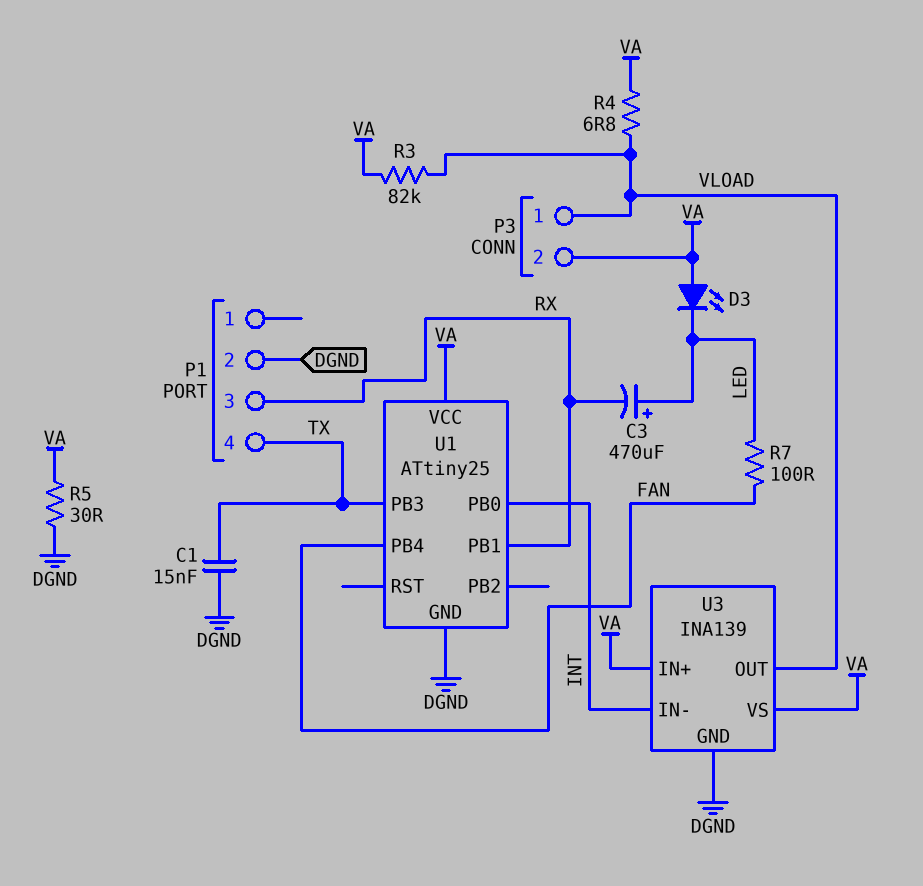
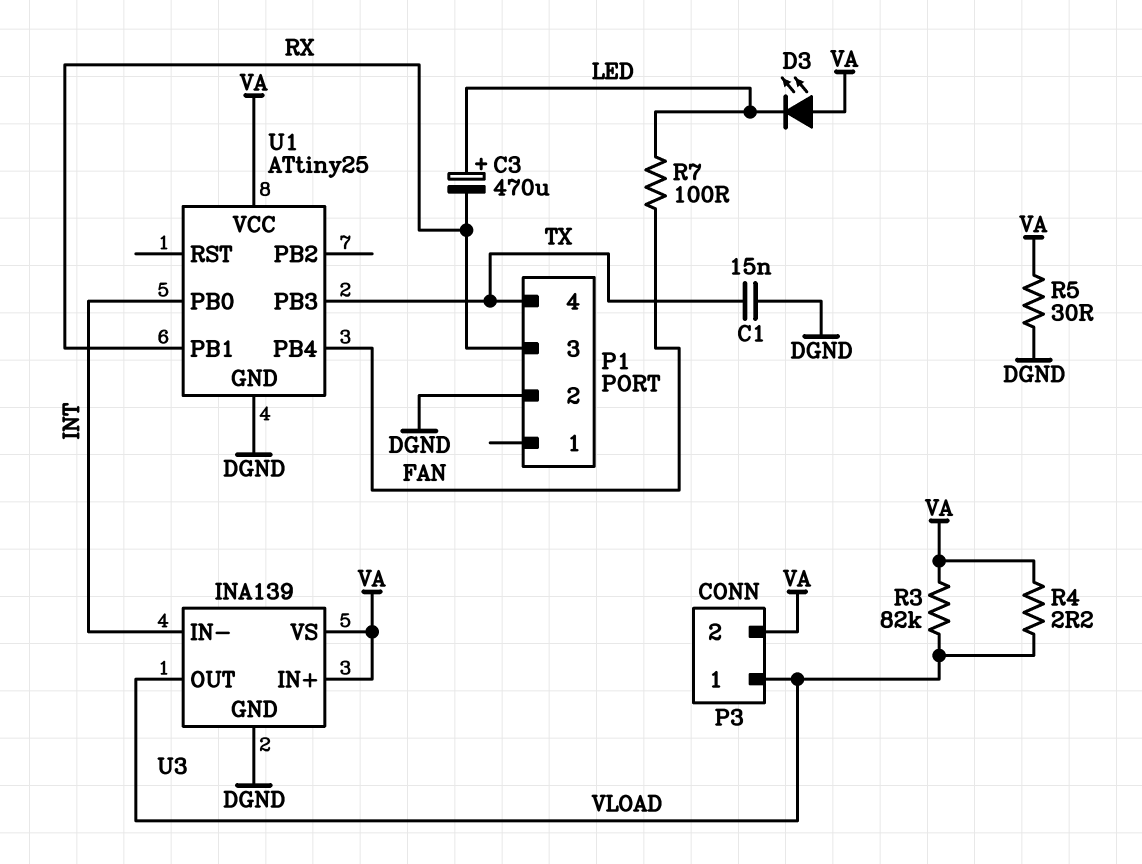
R4: 6.8 (VA, VLOAD) -> 2.2 (VA, VLOAD)

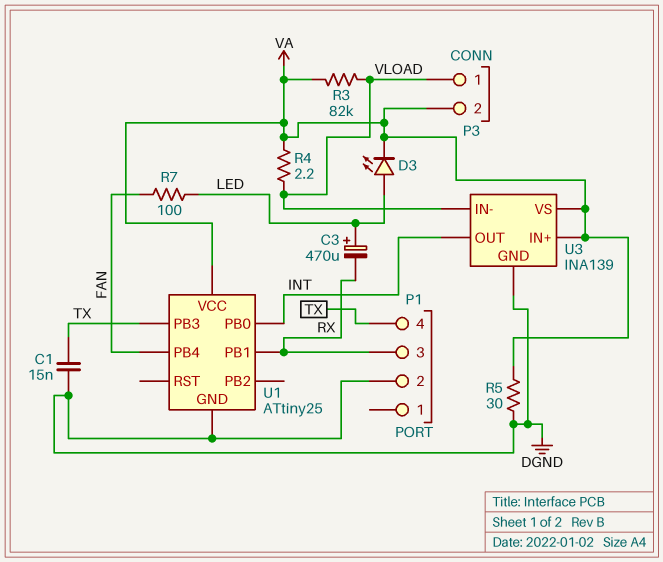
D3: LED (A VA, K LED) -> LED (A LED, K VA)
U3 pin IN-: INT -> VLOAD
U3 pin OUT: VLOAD -> INT

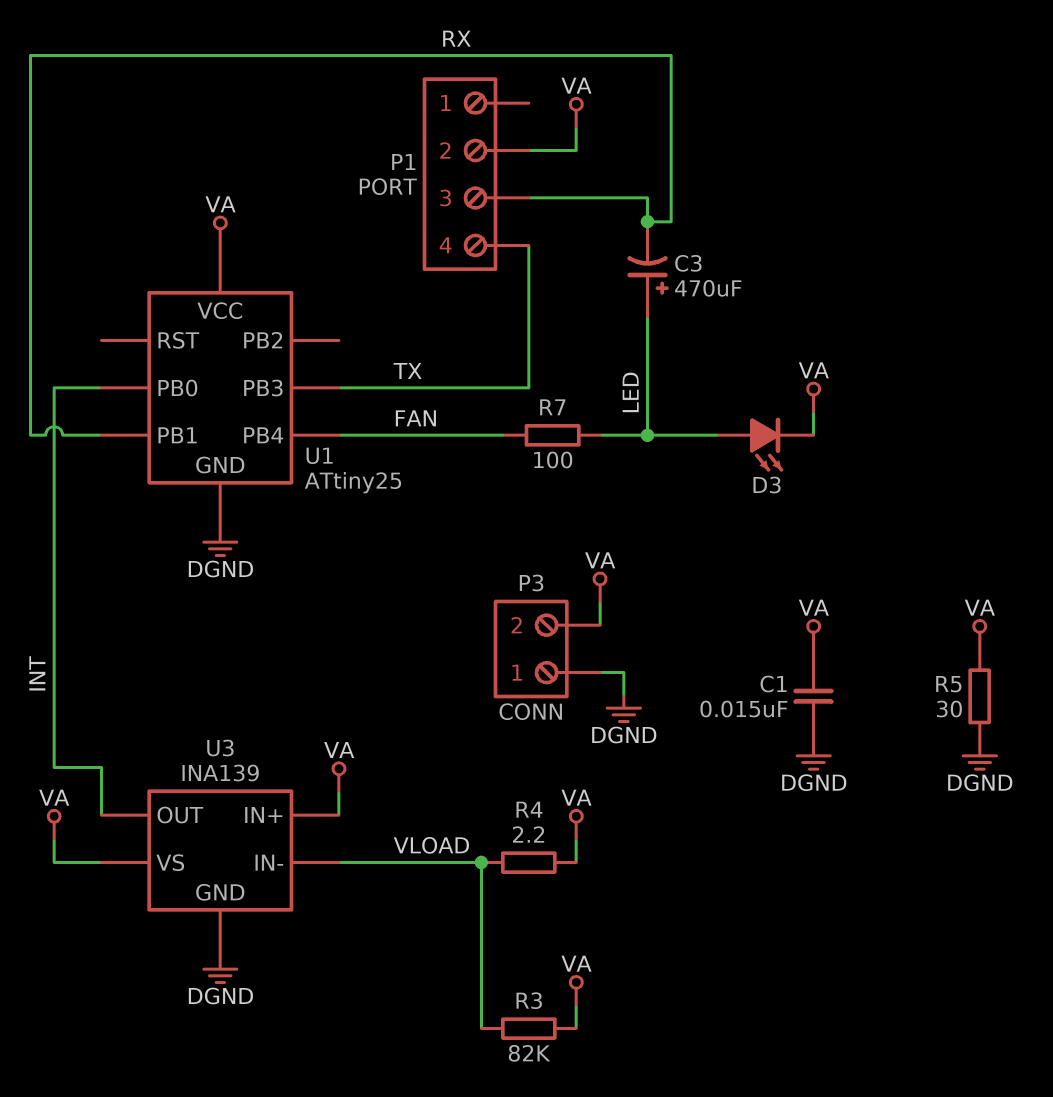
C1: 15nF (DGND, TX) -> 15nF (DGND, VA)
P1 pin 2: DGND -> VA
P3 pin 1: VLOAD -> DGND

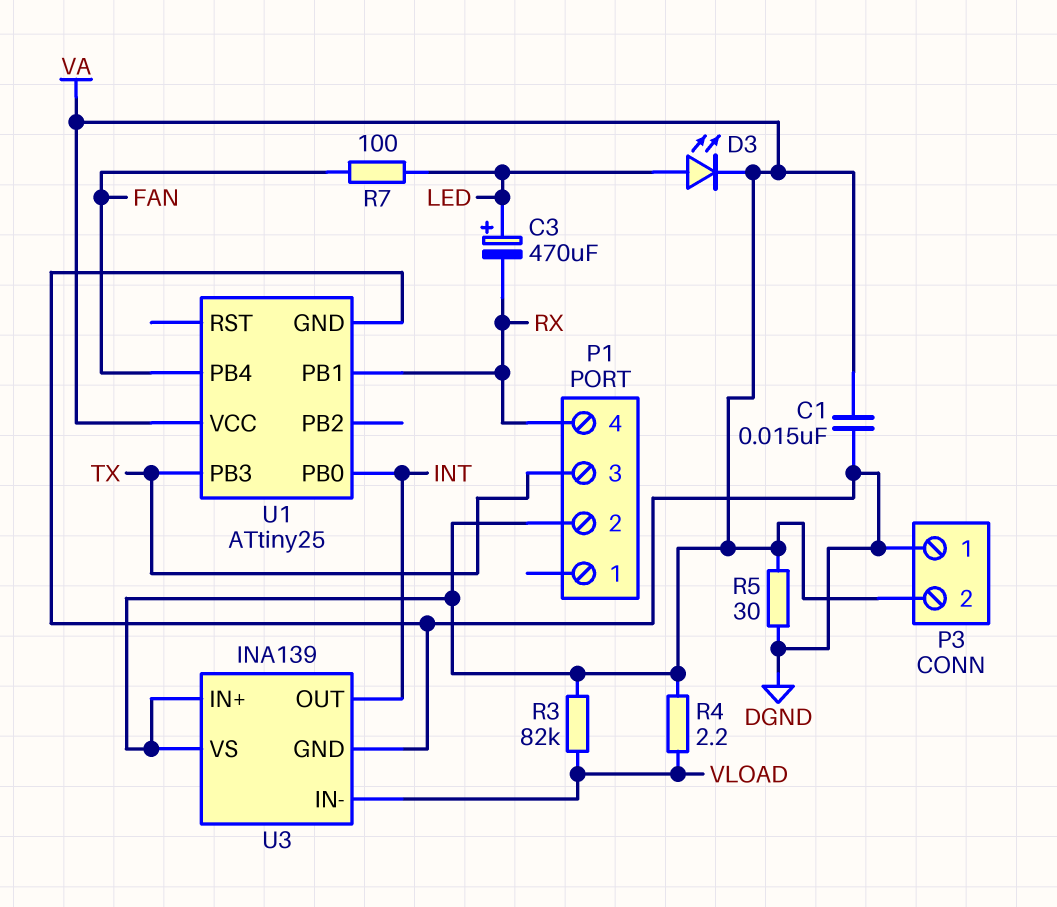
P1 pin 3: RX -> TX
P1 pin 4: TX -> RX

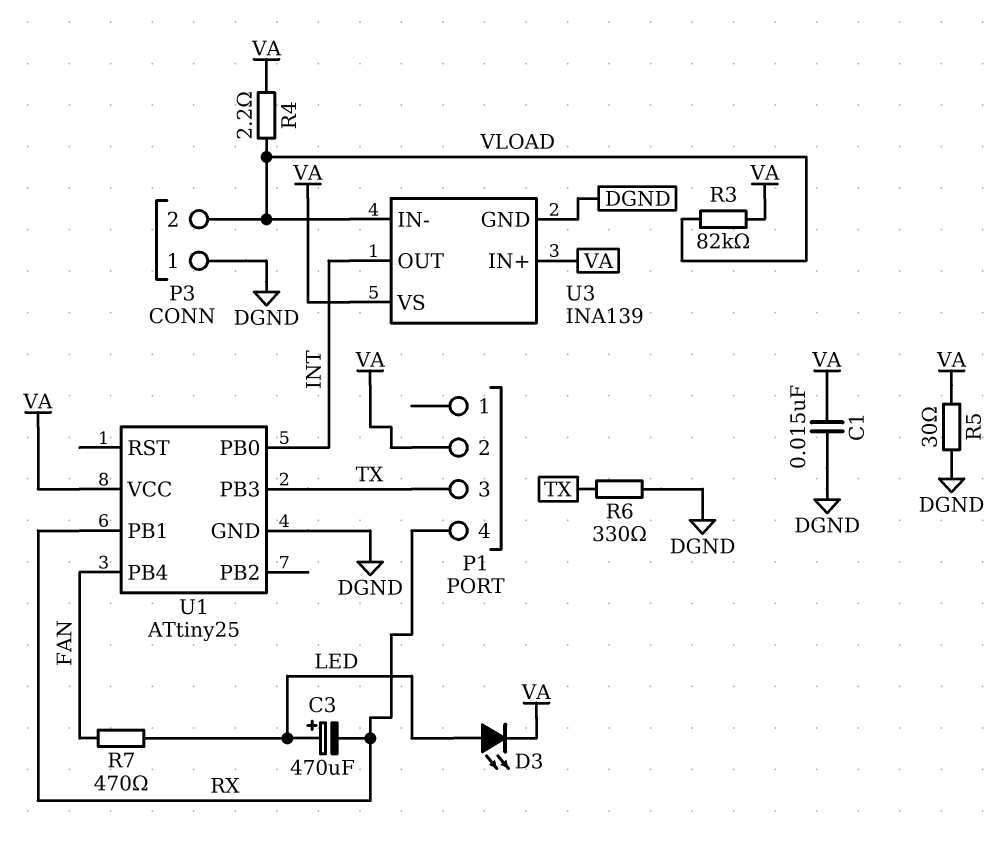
P3 pin 2: VA -> VLOAD
R6: none -> 330 (DGND, TX)
R7: 100 (FAN, LED) -> 470 (FAN, LED)

